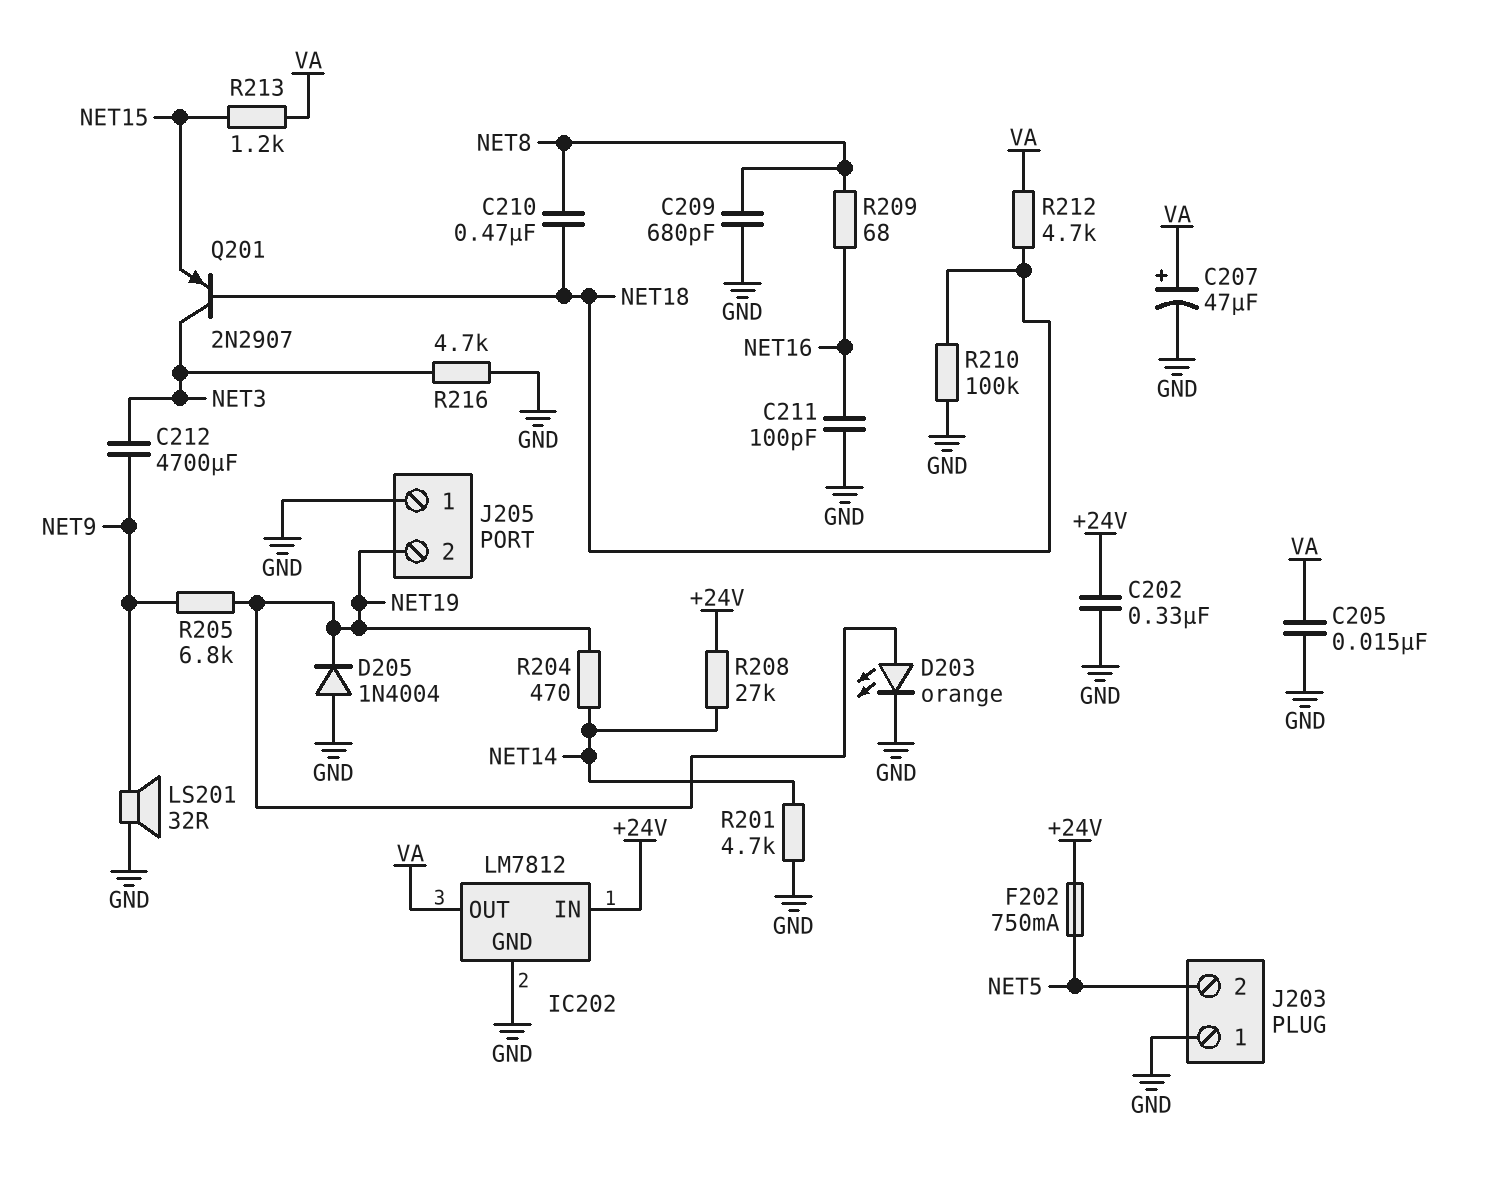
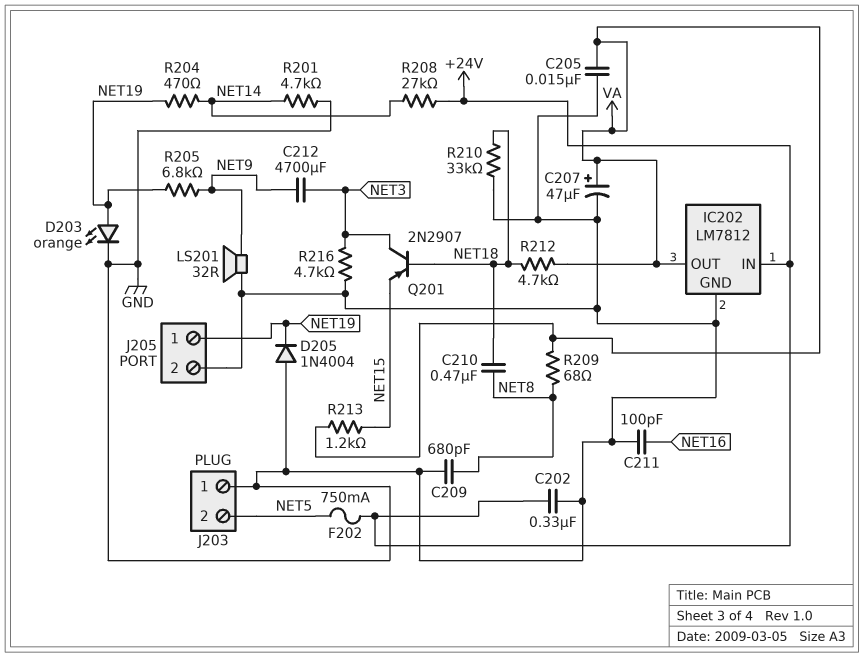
J205 pin 1: GND -> NET19
J205 pin 2: NET19 -> GND
R209: 68 (NET8, NET16) -> 68 (NET8, VA)
R210: 100k (GND, NET18) -> 33k (GND, NET18)

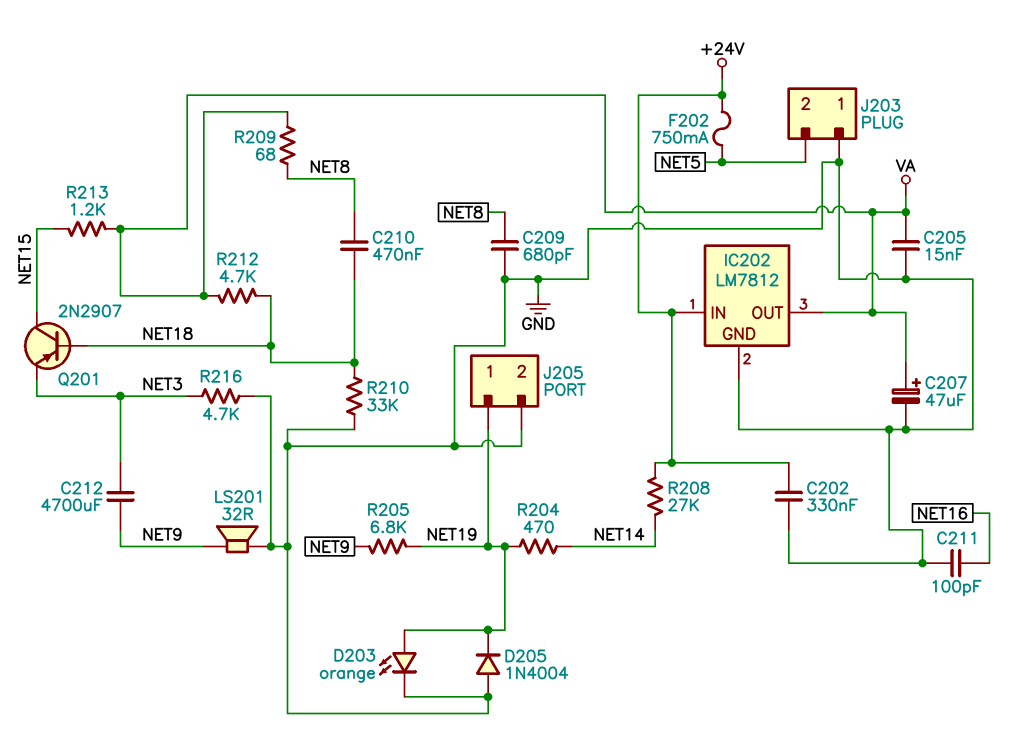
Q201: PNP 2N2907 (B NET18, C NET3, E NET15) -> PNP 2N2907 (B NET18, C NET15, E NET3)
R201: 4.7k (GND, NET14) -> none

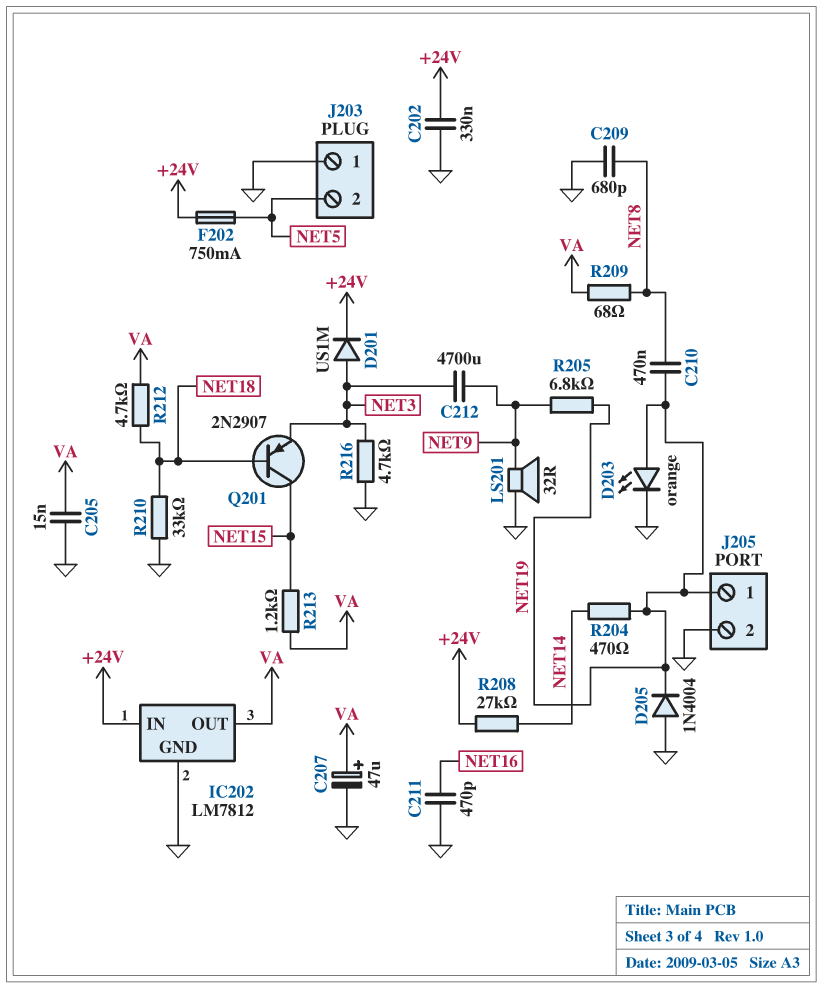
C210: 470nF (NET8, NET18) -> 470nF (NET8, NET19)
C211: 100pF (GND, NET16) -> 470pF (GND, NET16)
D201: none -> diode US1M (A NET3, K +24V)

